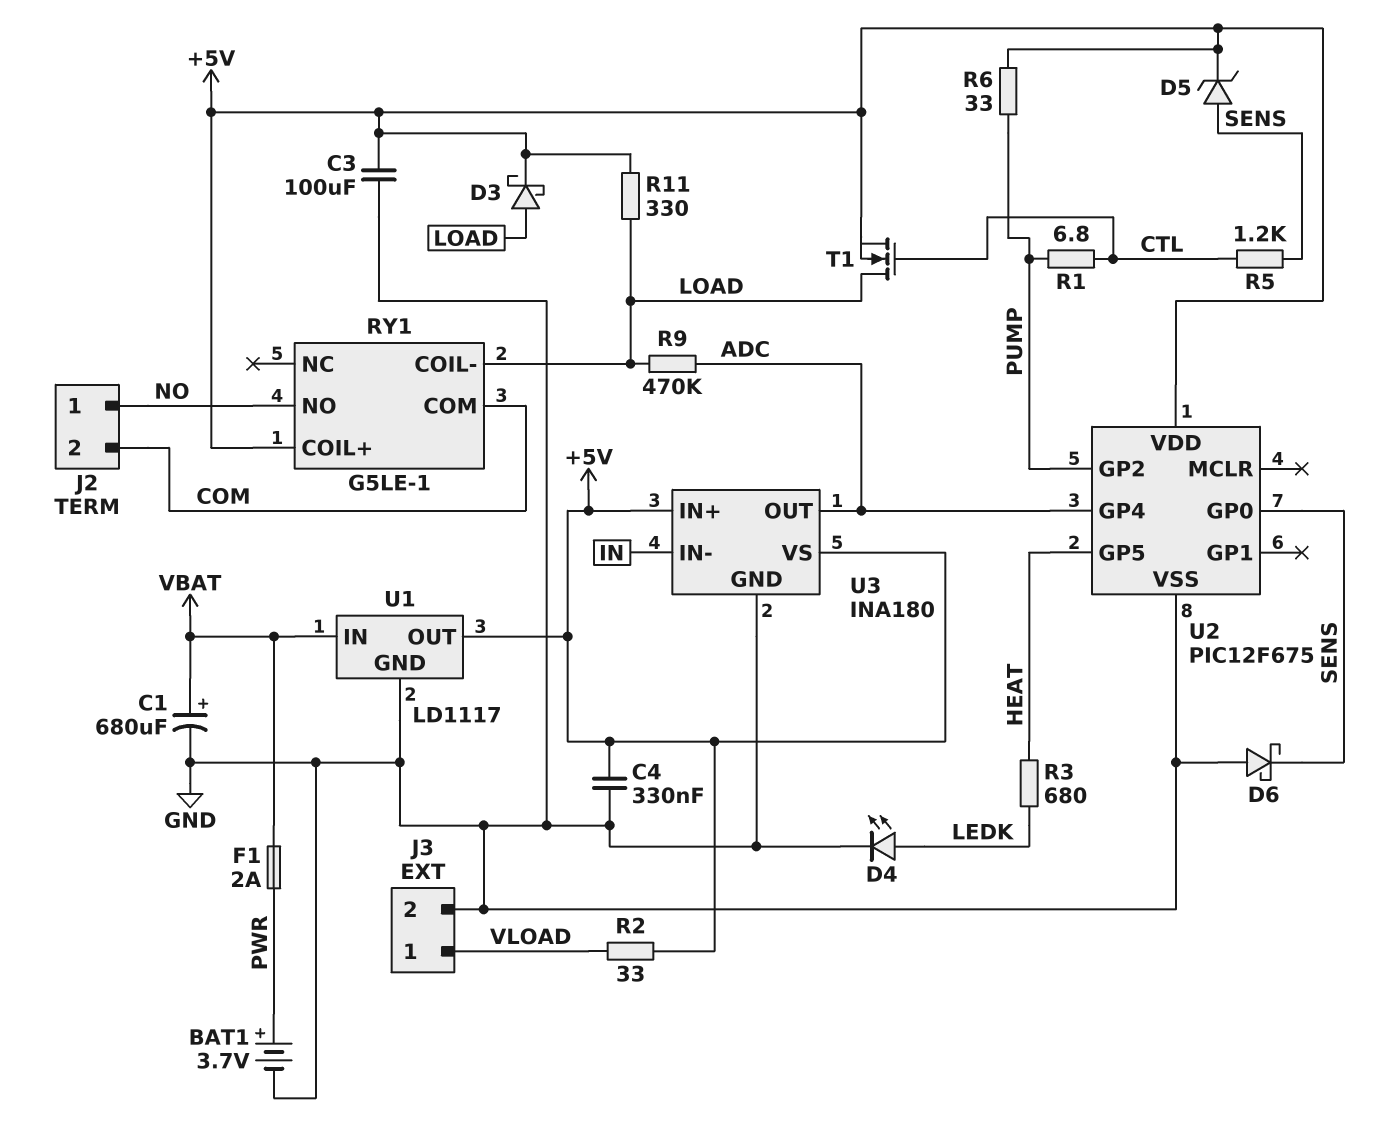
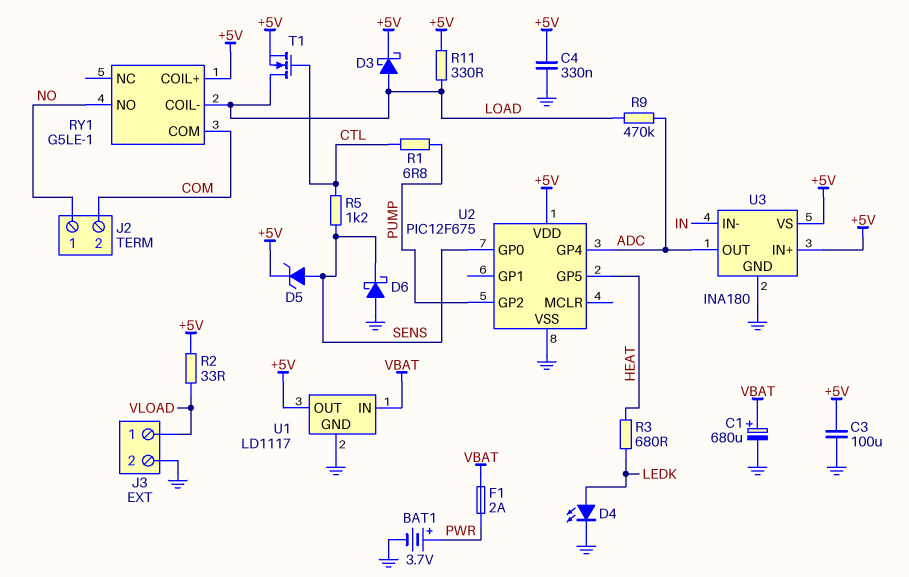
R6: 33 (+5V, PUMP) -> none

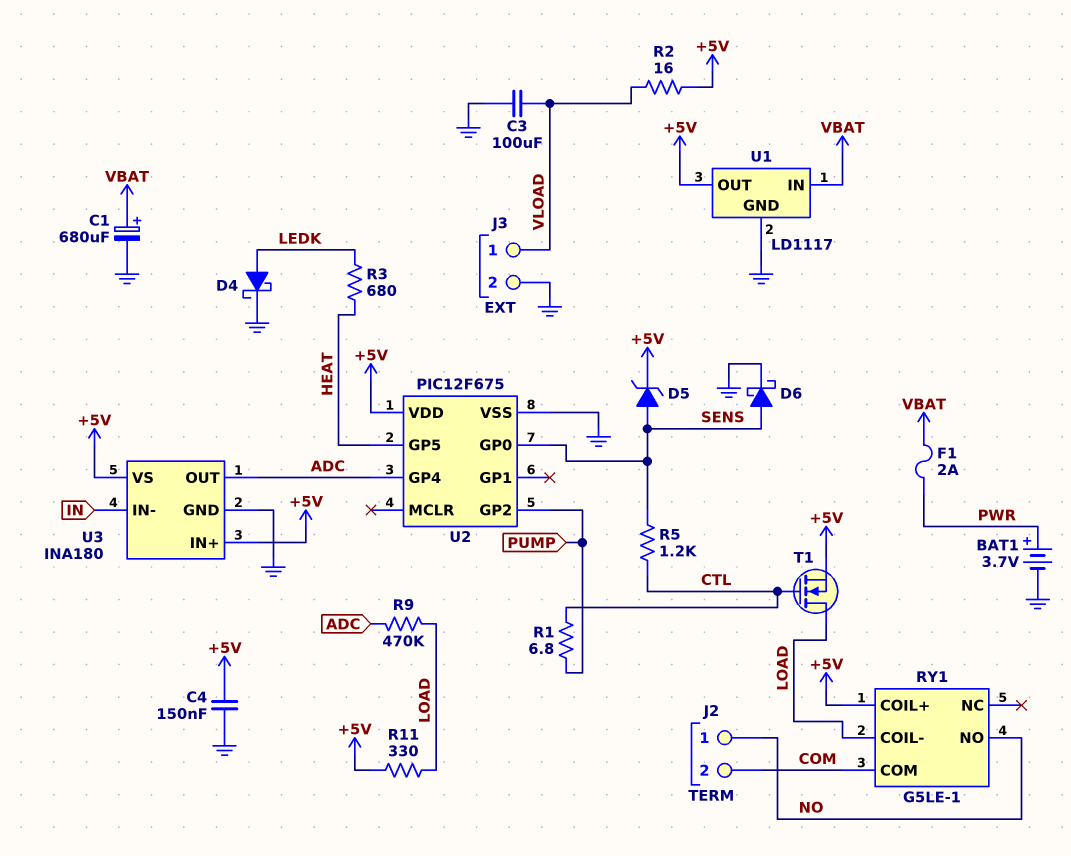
C3: 100uF (+5V, GND) -> 100uF (GND, VLOAD)
C4: 330nF (+5V, GND) -> 150nF (+5V, GND)
D3: schottky (A LOAD, K +5V) -> none
D4: LED (A LEDK, K GND) -> schottky (A LEDK, K GND)
D6: schottky (A GND, K SENS) -> schottky (A SENS, K GND)
R2: 33 (+5V, VLOAD) -> 16 (+5V, VLOAD)

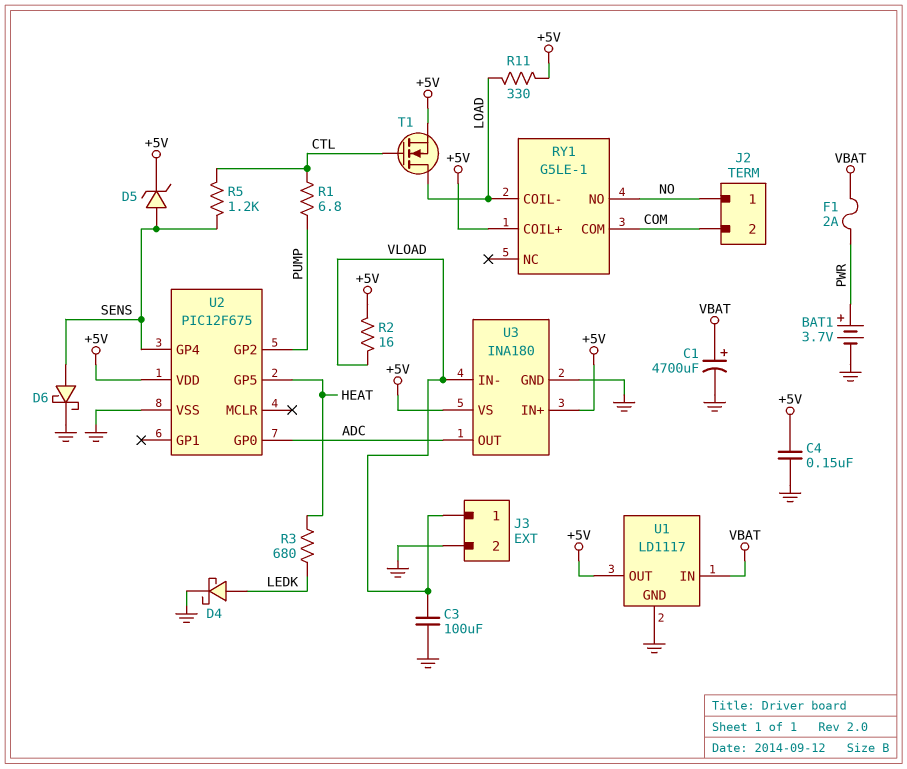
C1: 680uF (plus VBAT, minus GND) -> 4700uF (plus VBAT, minus GND)
R9: 470k (ADC, LOAD) -> none
U2 pin GP0: SENS -> ADC
U2 pin GP4: ADC -> SENS
U3 pin IN-: IN -> VLOAD

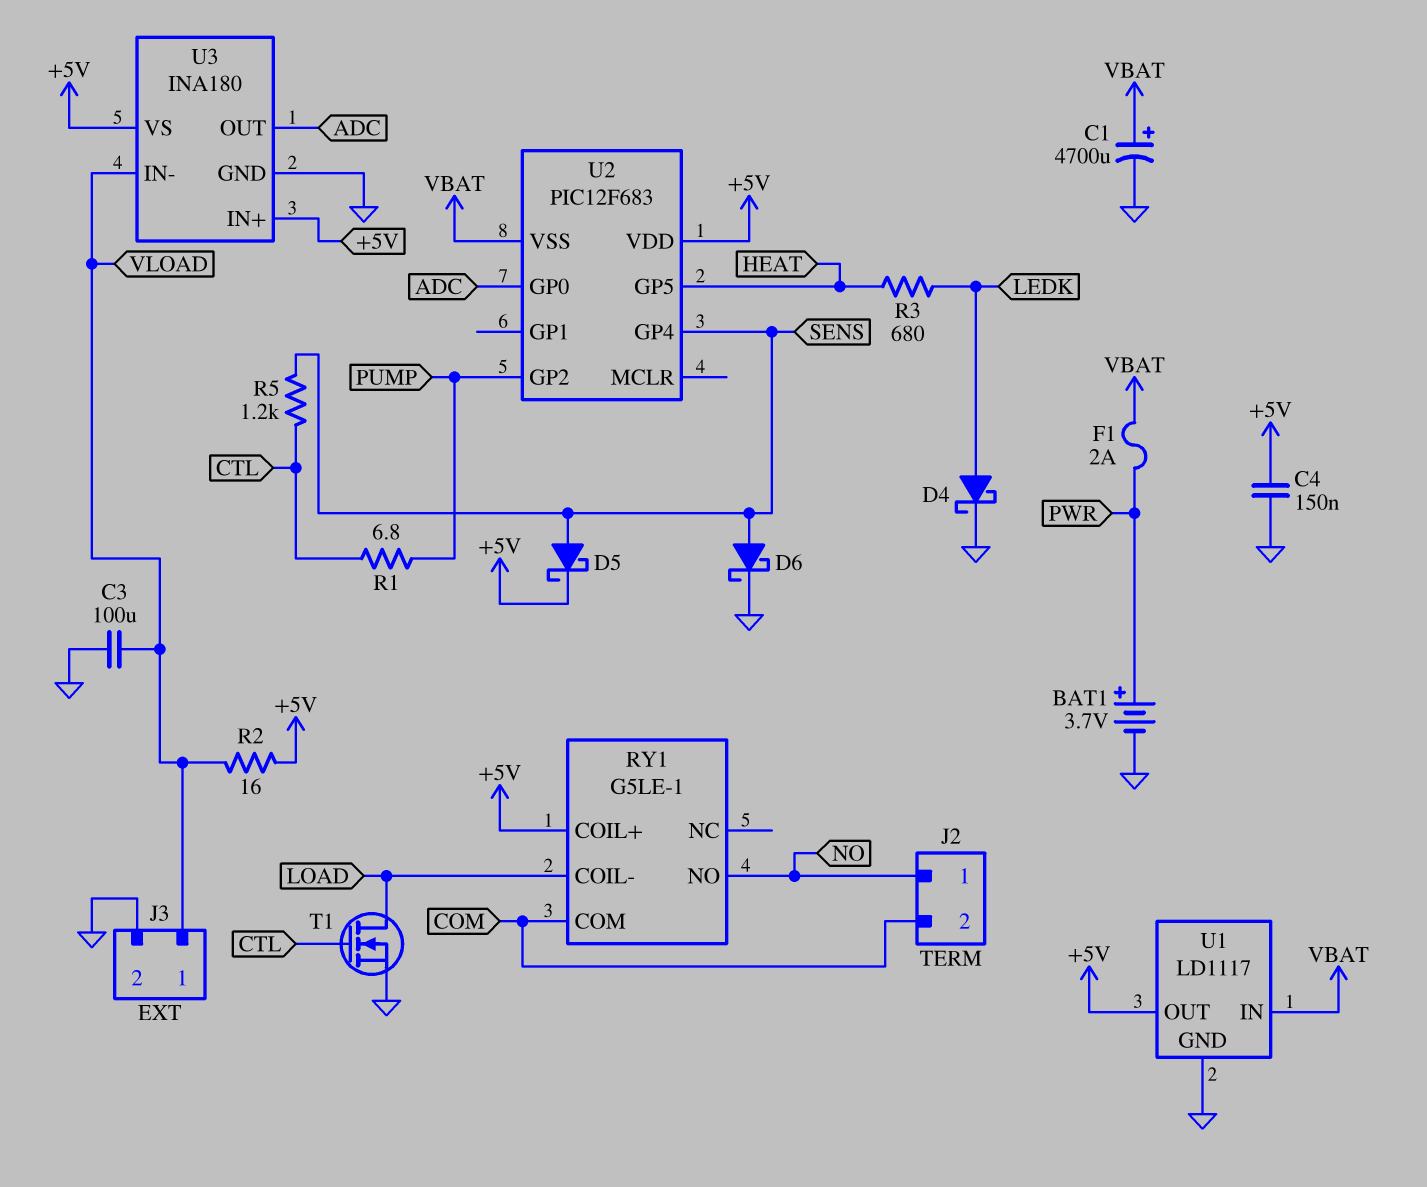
D5: zener (A SENS, K +5V) -> schottky (A SENS, K +5V)
R11: 330 (+5V, LOAD) -> none
T1: NMOS (G CTL, D LOAD, S +5V) -> NMOS (G CTL, D LOAD, S GND)
U2: PIC12F675 -> PIC12F683
U2 pin VSS: GND -> VBAT

